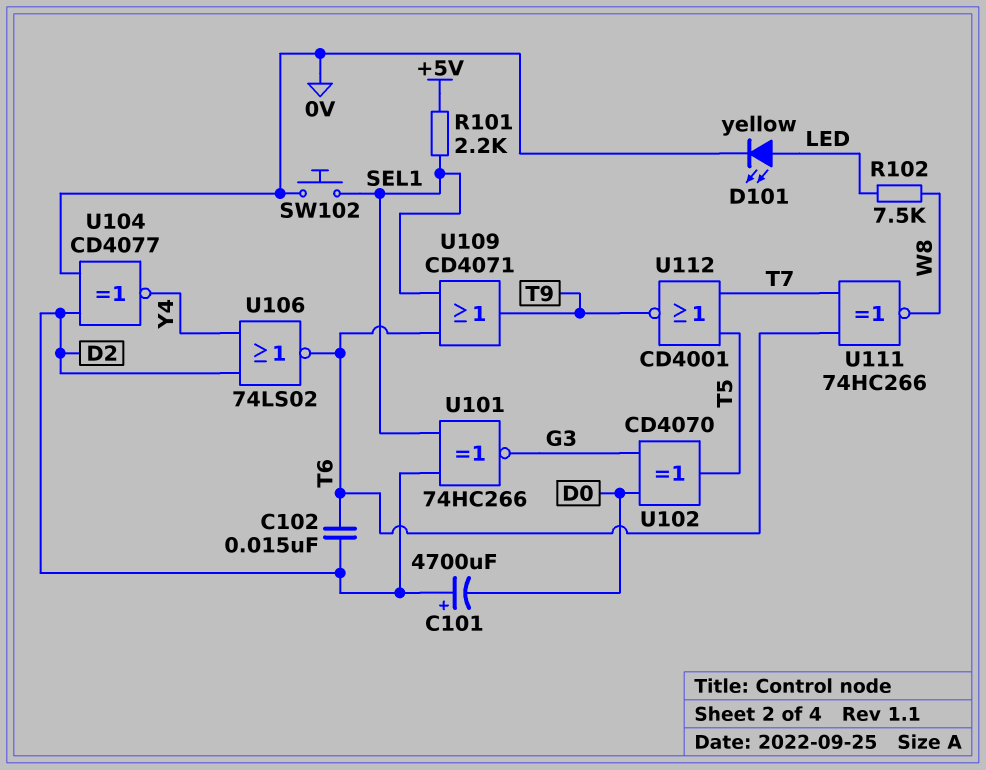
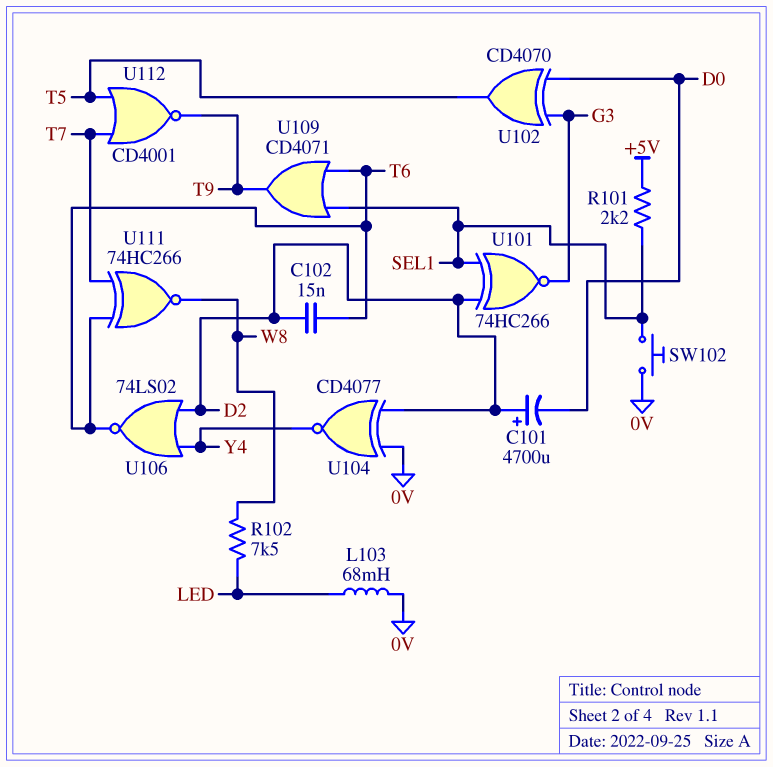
D101: LED yellow (A LED, K 0V) -> none
L103: none -> 68mH (0V, LED)

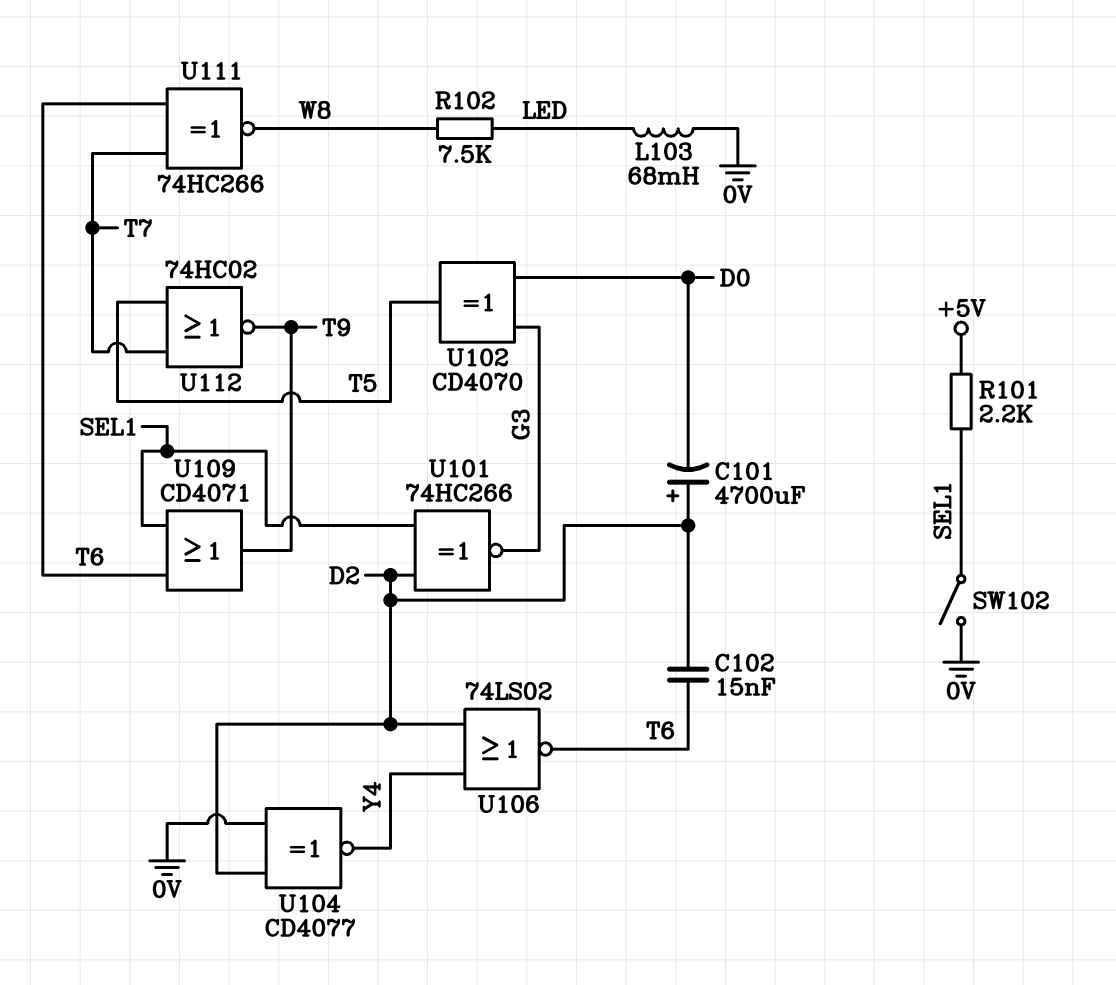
SW102: button (0V, SEL1) -> switch (0V, SEL1)
U112: NOR CD4001 (in T5, in T7, out T9) -> NOR 74HC02 (in T5, in T7, out T9)

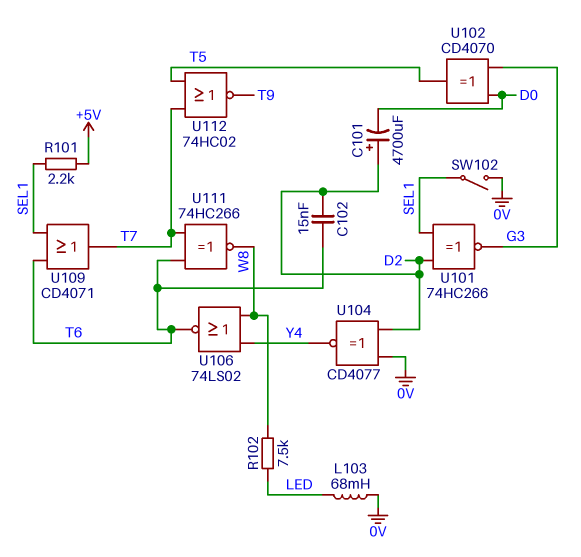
U106: NOR 74LS02 (in D2, in Y4, out T6) -> NOR 74LS02 (in W8, in Y4, out T6)
U109: OR CD4071 (in SEL1, in T6, out T9) -> OR CD4071 (in SEL1, in T6, out T7)

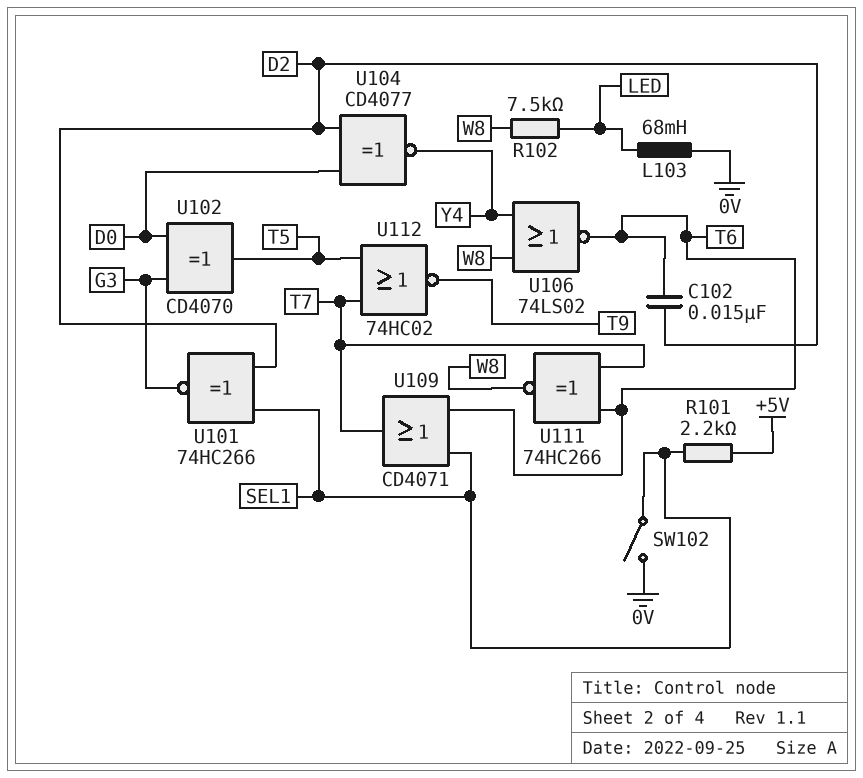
C101: 4700uF (plus D2, minus D0) -> none
U104: XNOR CD4077 (in 0V, in D2, out Y4) -> XNOR CD4077 (in D0, in D2, out Y4)

